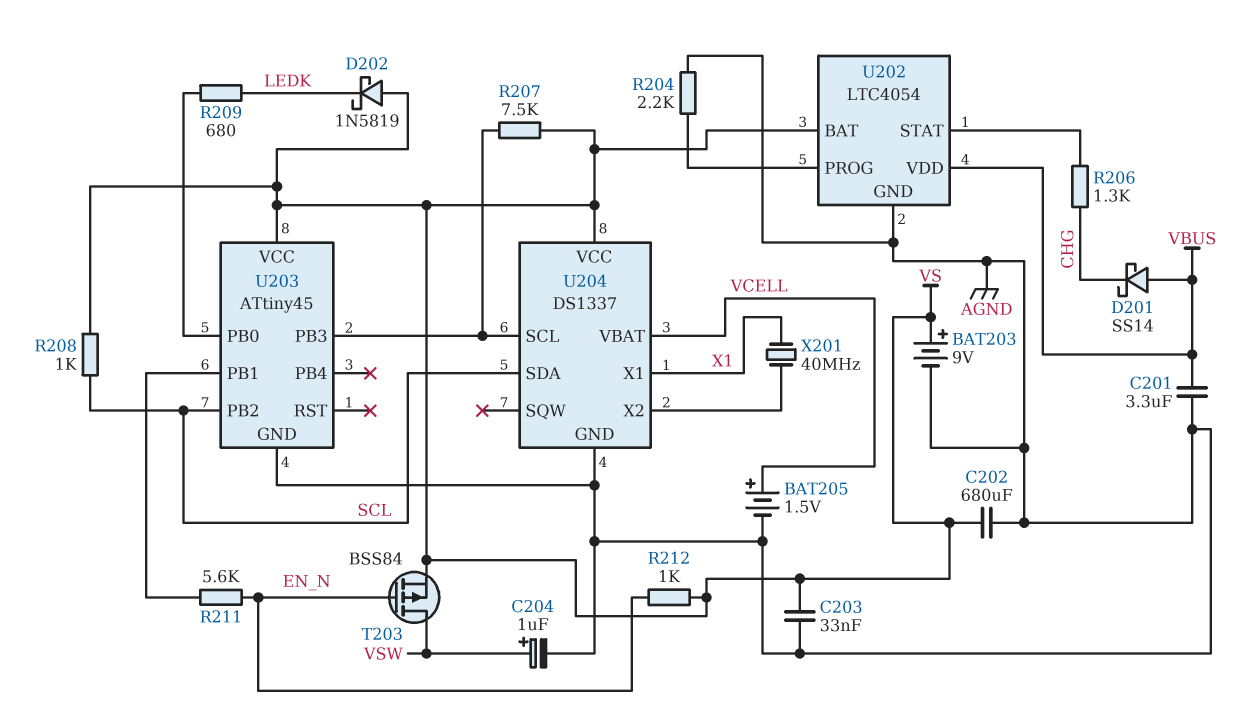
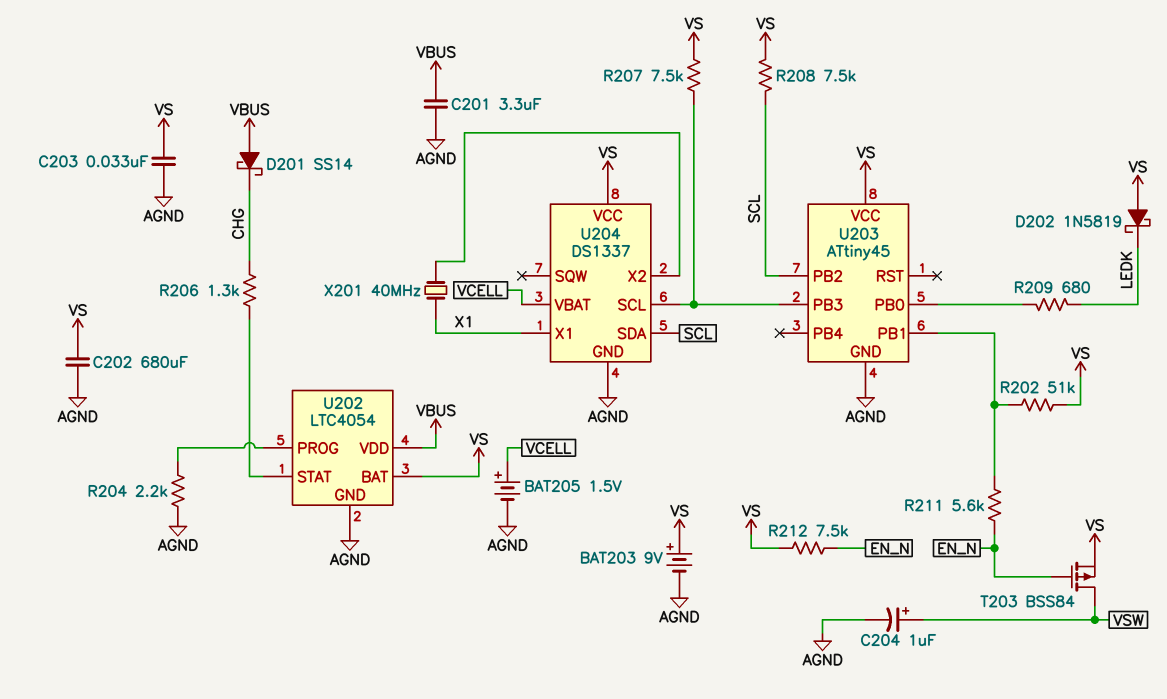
R202: none -> 51k (U203/PB1, VS)
R208: 1k (SCL, VS) -> 7.5k (SCL, VS)
R212: 1k (EN_N, VS) -> 7.5k (EN_N, VS)

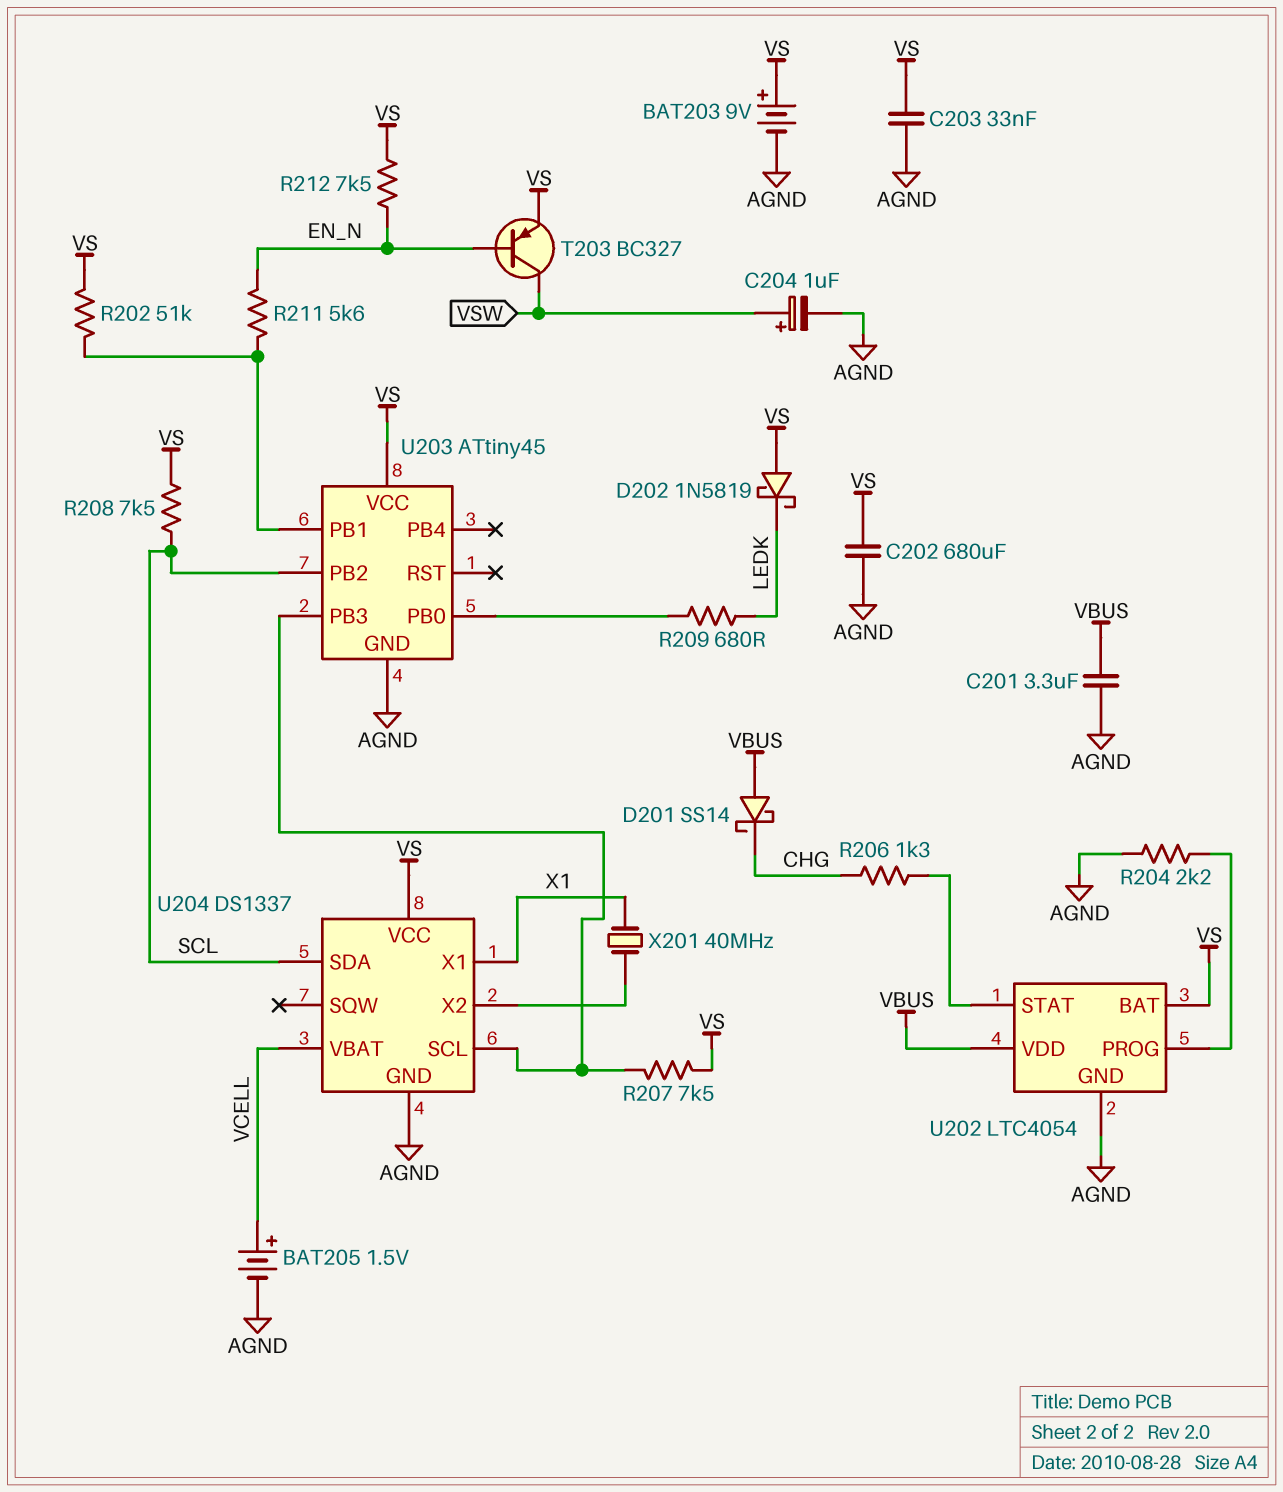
T203: PMOS BSS84 (G EN_N, D VSW, S VS) -> PNP BC327 (B EN_N, C VSW, E VS)

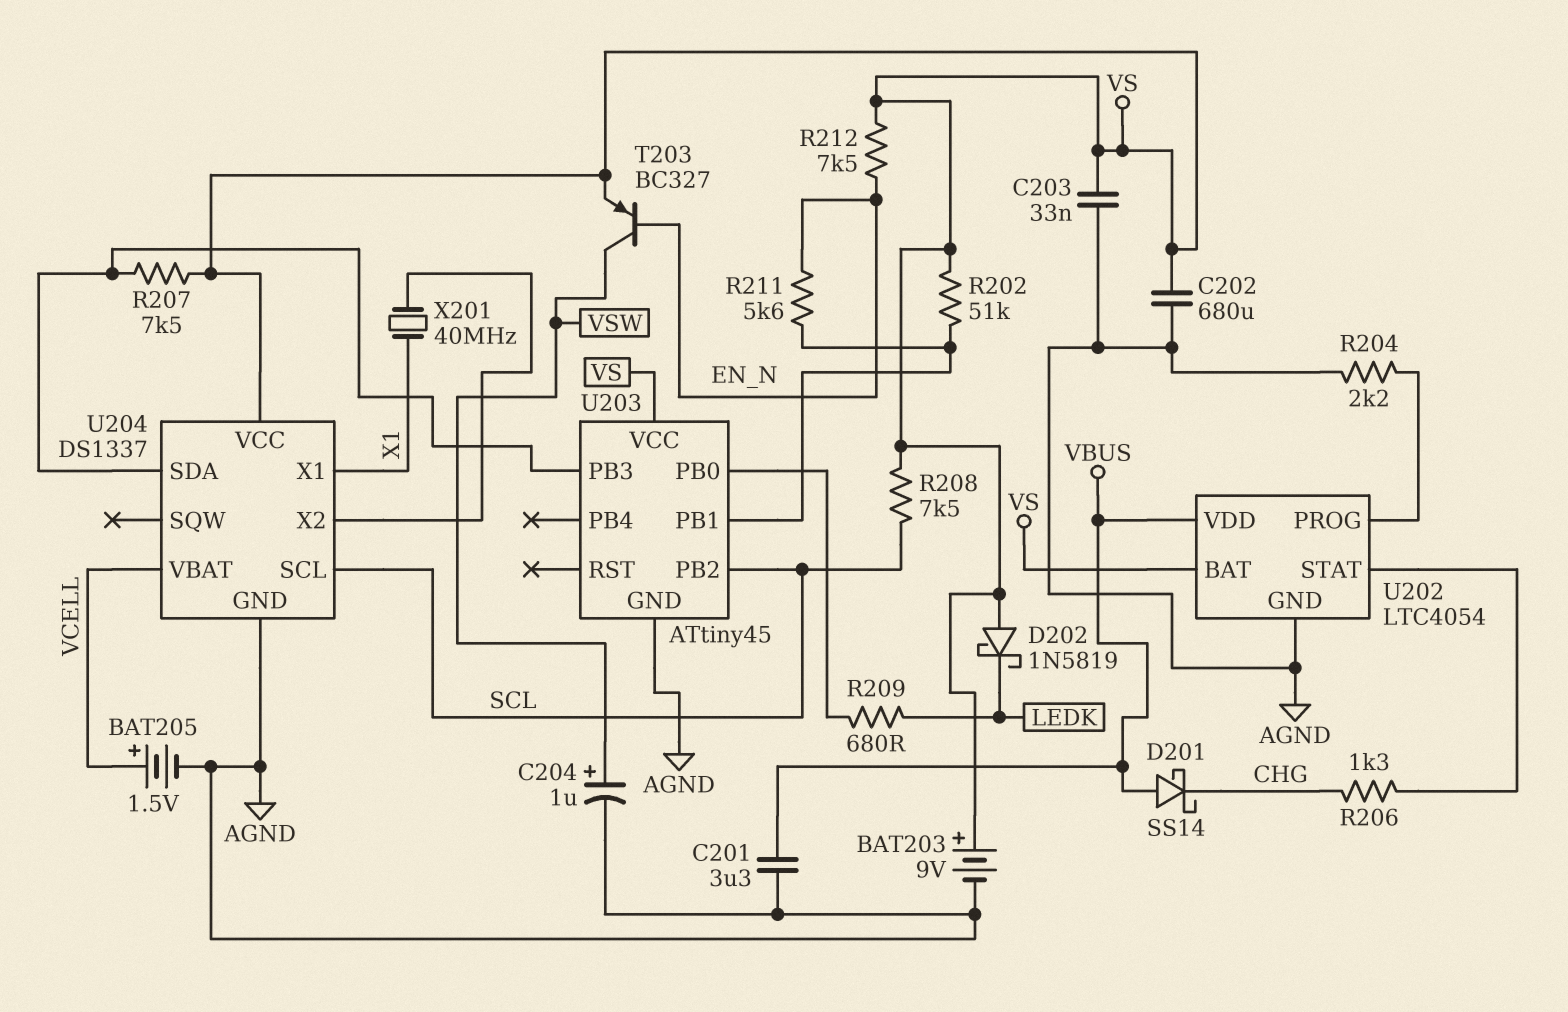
U204 pin SCL: U203/PB3 -> SCL
U204 pin SDA: SCL -> U203/PB3

